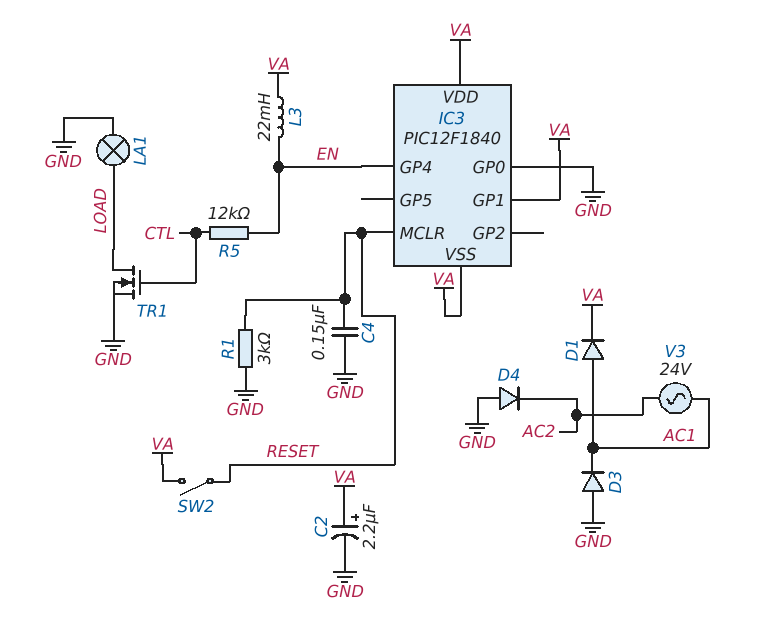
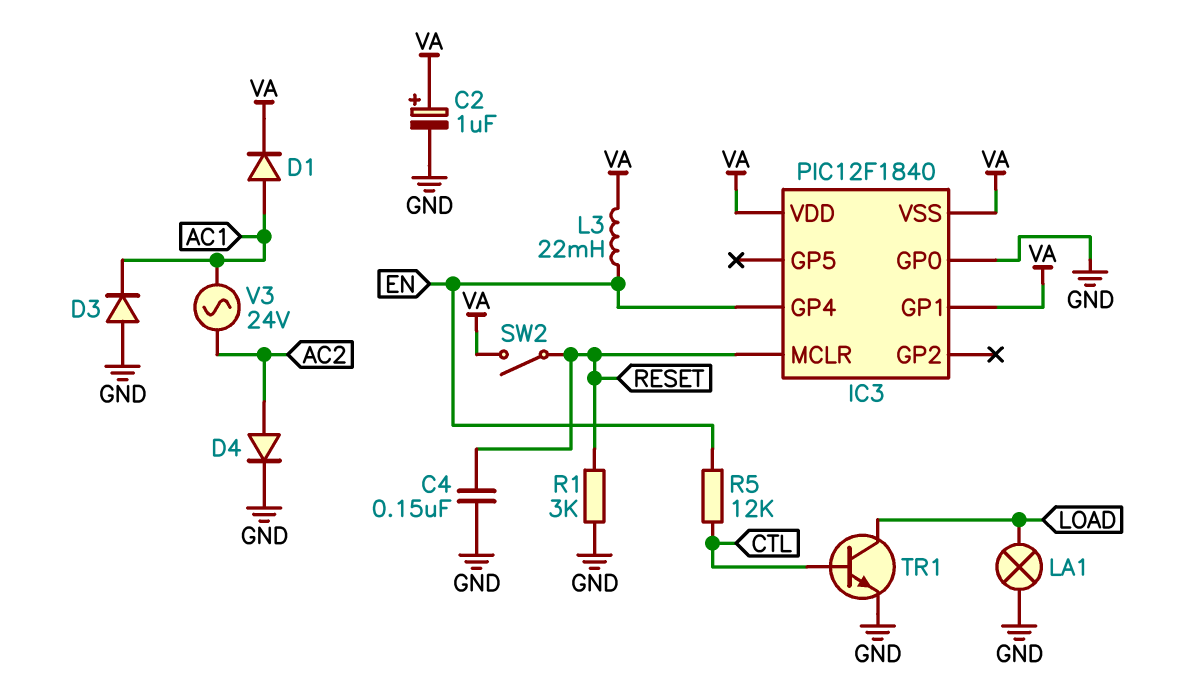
C2: 2.2uF (plus VA, minus GND) -> 1uF (plus VA, minus GND)
D4: diode (A GND, K AC2) -> diode (A AC2, K GND)
TR1: NMOS (G CTL, D LOAD, S GND) -> NPN (B CTL, C LOAD, E GND)

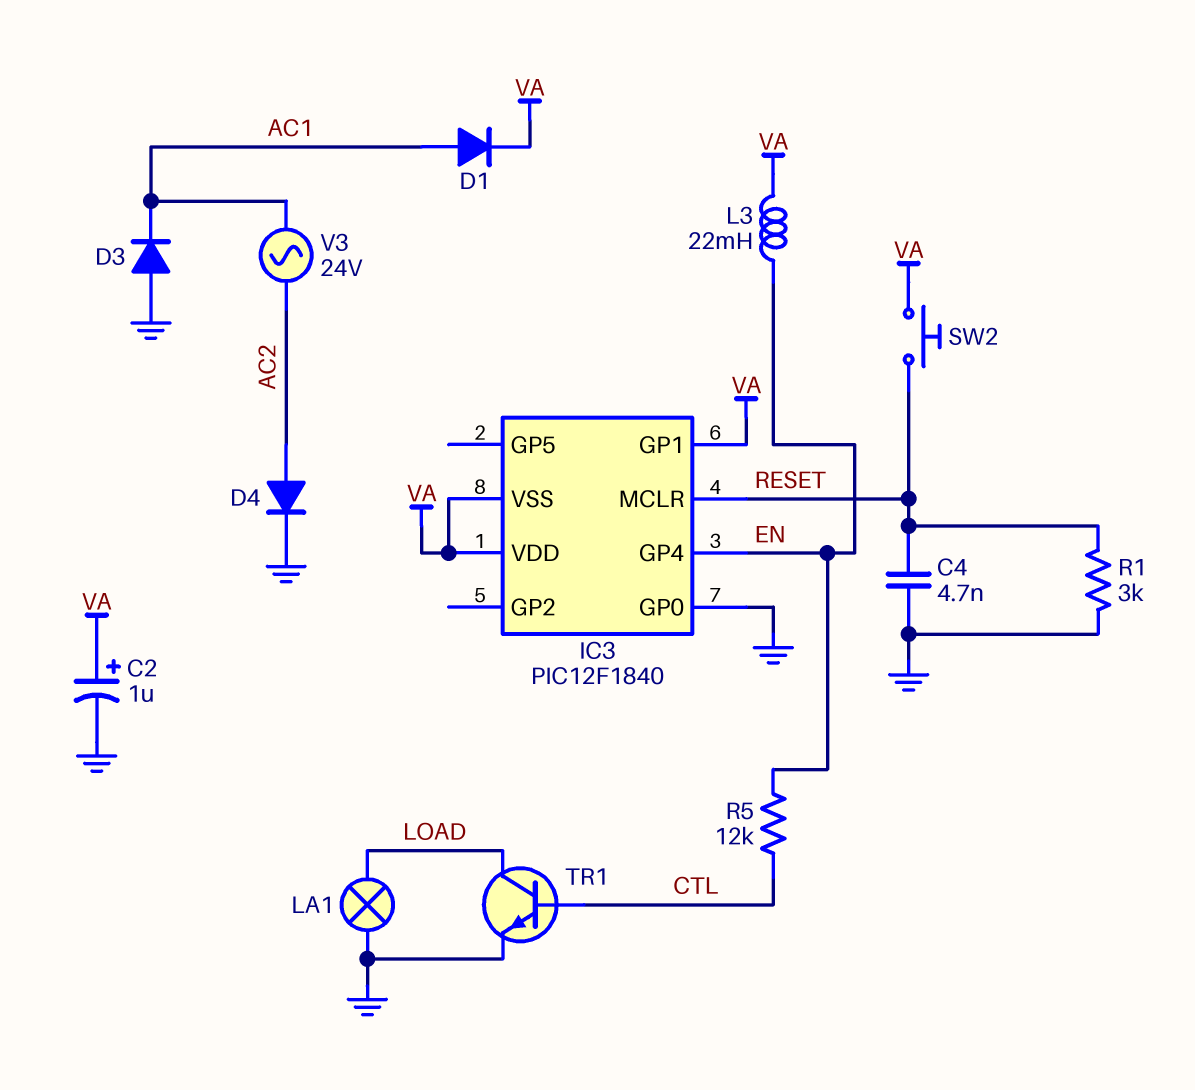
C4: 150nF (GND, RESET) -> 4.7nF (GND, RESET)
SW2: switch (RESET, VA) -> button (RESET, VA)

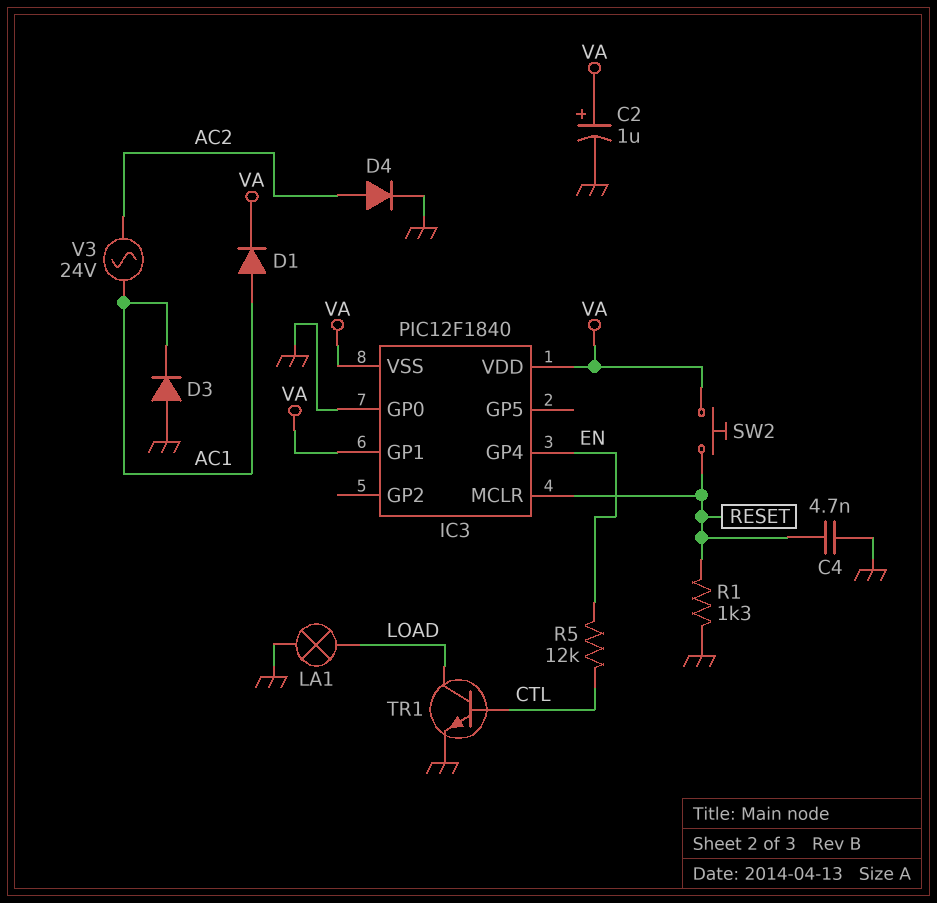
L3: 22mH (EN, VA) -> none
R1: 3k (GND, RESET) -> 1.3k (GND, RESET)

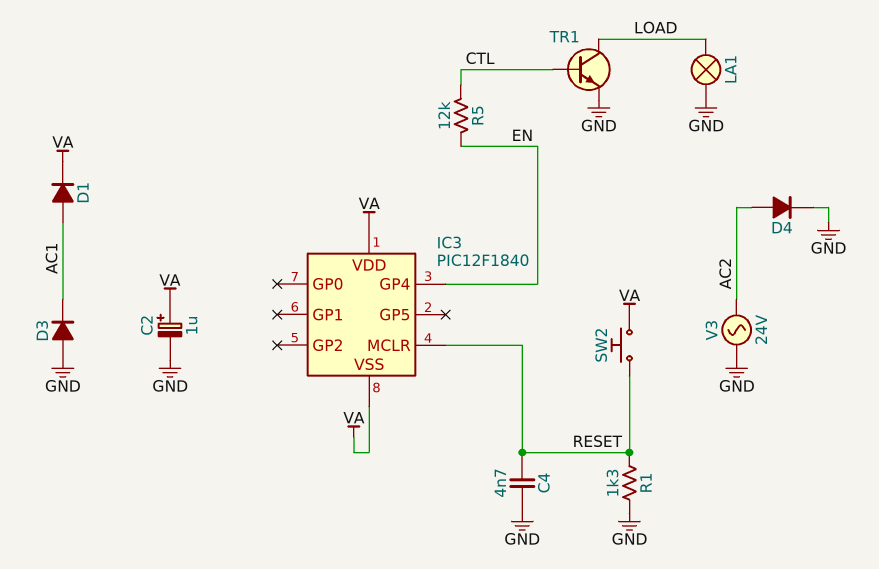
IC3 pin GP0: GND -> none
IC3 pin GP1: VA -> none
V3: AC 24V (AC1, AC2) -> AC 24V (AC2, GND)

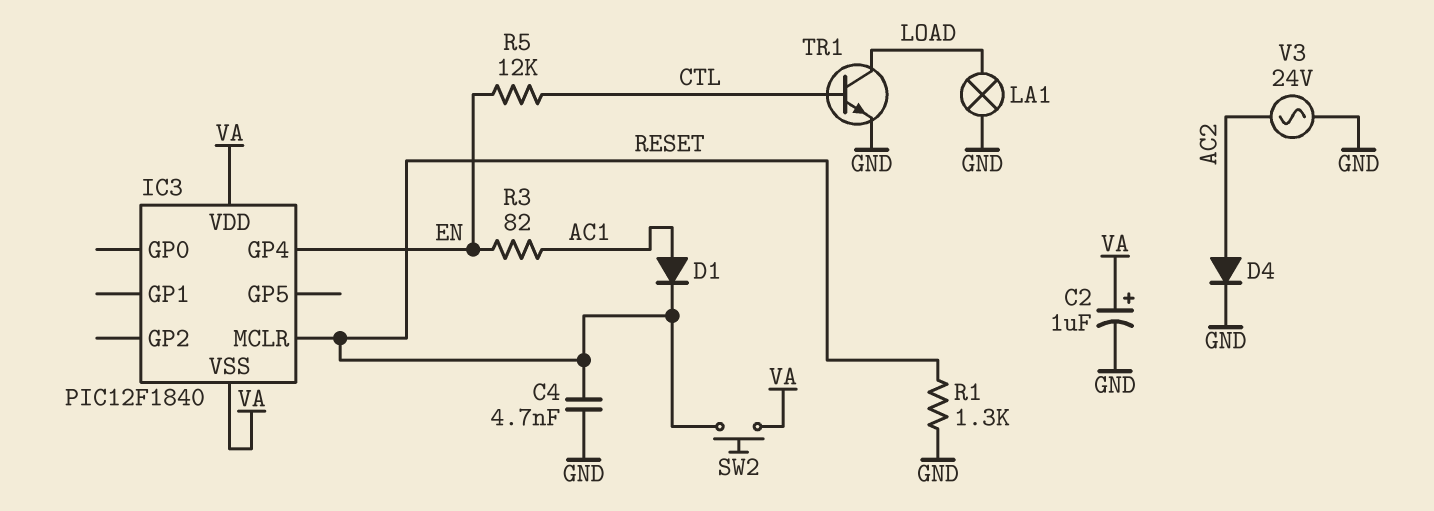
D1: diode (A AC1, K VA) -> diode (A AC1, K RESET)
D3: diode (A GND, K AC1) -> none
R3: none -> 82 (AC1, EN)

